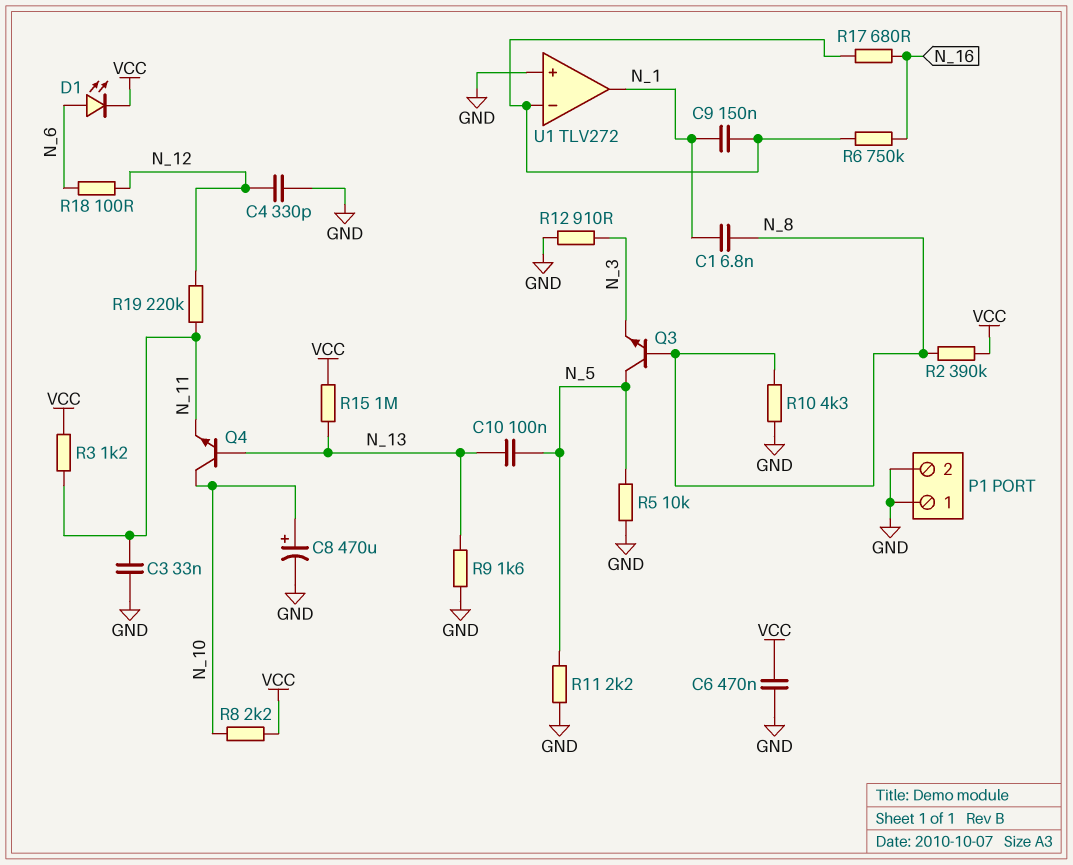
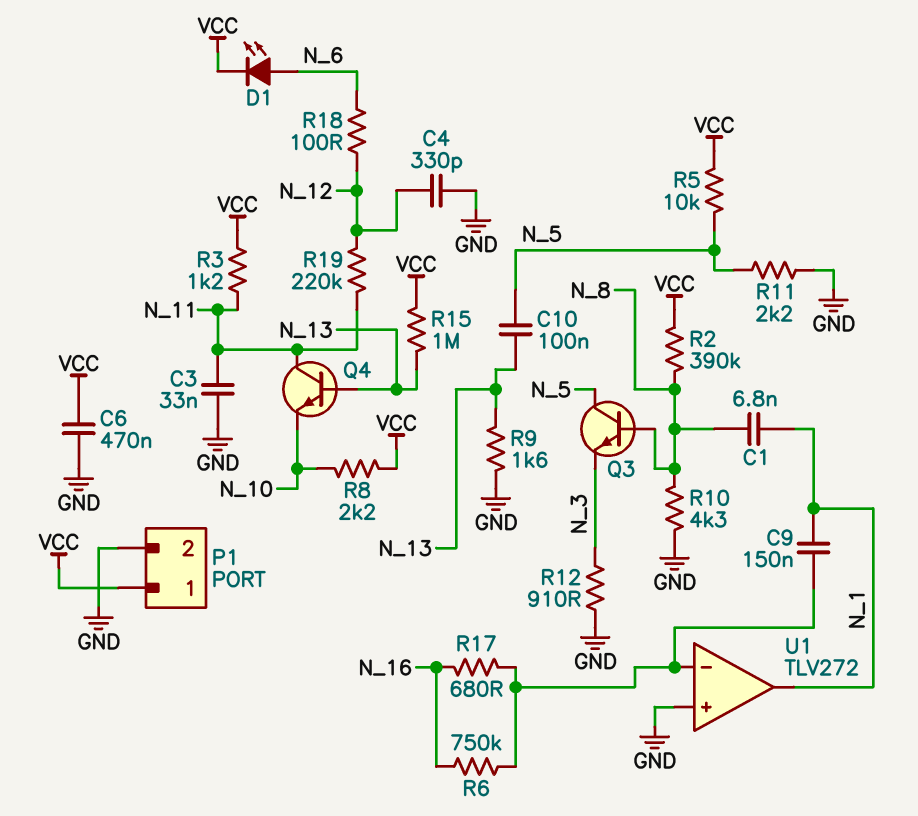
C8: 470uF (plus N_10, minus GND) -> none
P1 pin 1: GND -> VCC
Q4: NPN (B N_13, C N_10, E N_11) -> NPN (B N_13, C N_11, E N_10)
R5: 10k (GND, N_5) -> 10k (N_5, VCC)

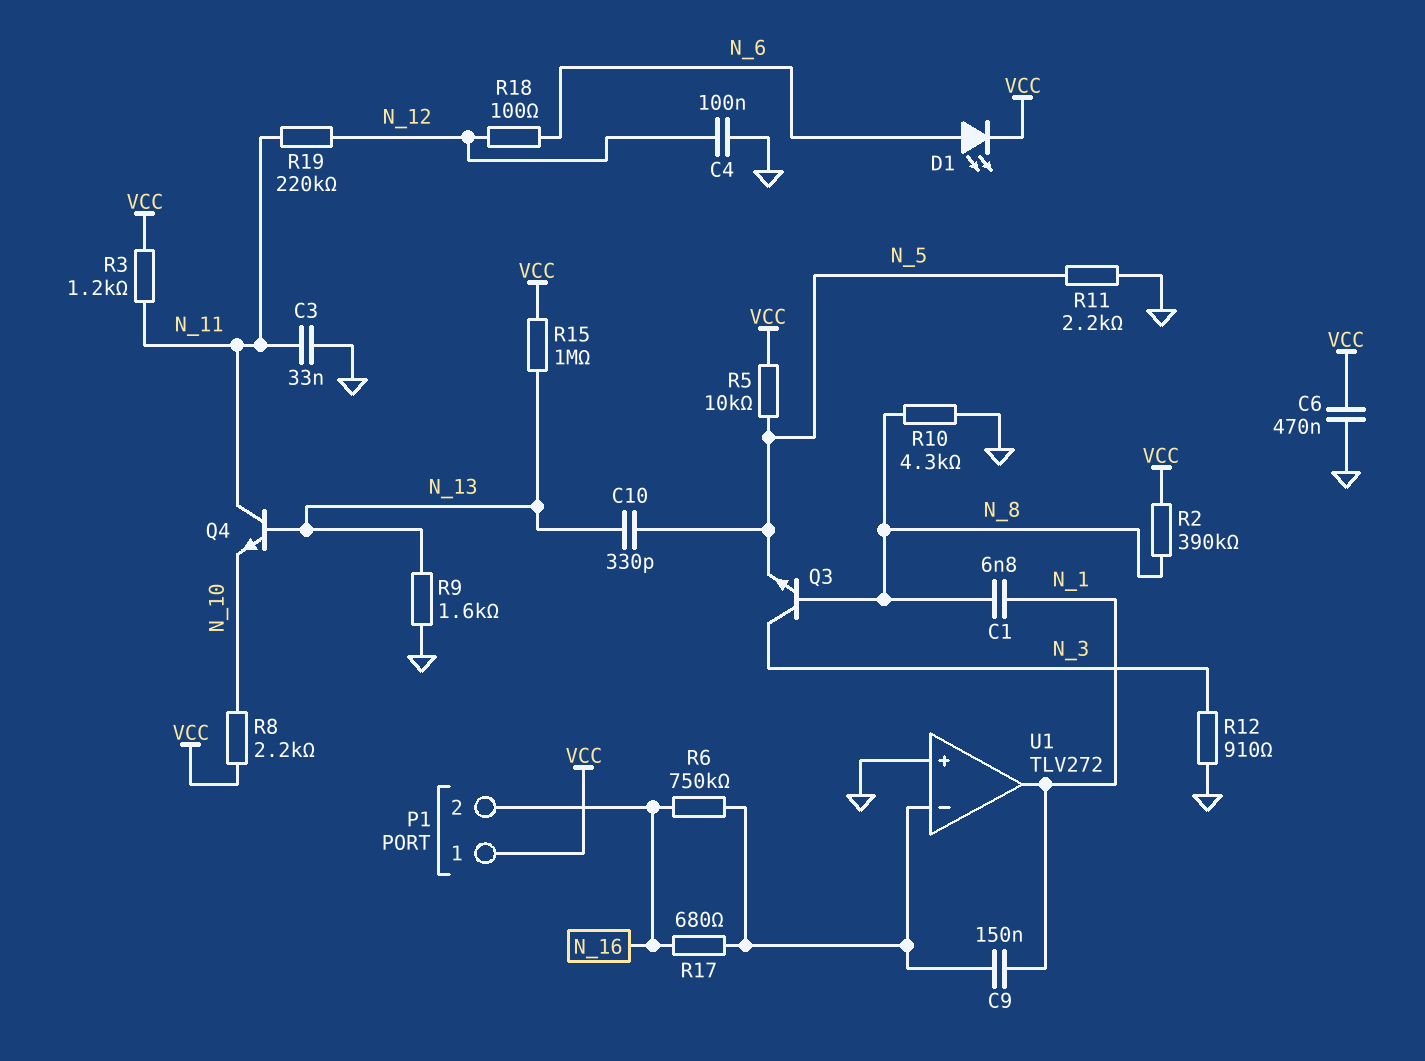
C4: 330pF (GND, N_12) -> 100nF (GND, N_12)
C10: 100nF (N_5, N_13) -> 330pF (N_5, N_13)
P1 pin 2: GND -> N_16
Q3: NPN (B N_8, C N_5, E N_3) -> NPN (B N_8, C N_3, E N_5)

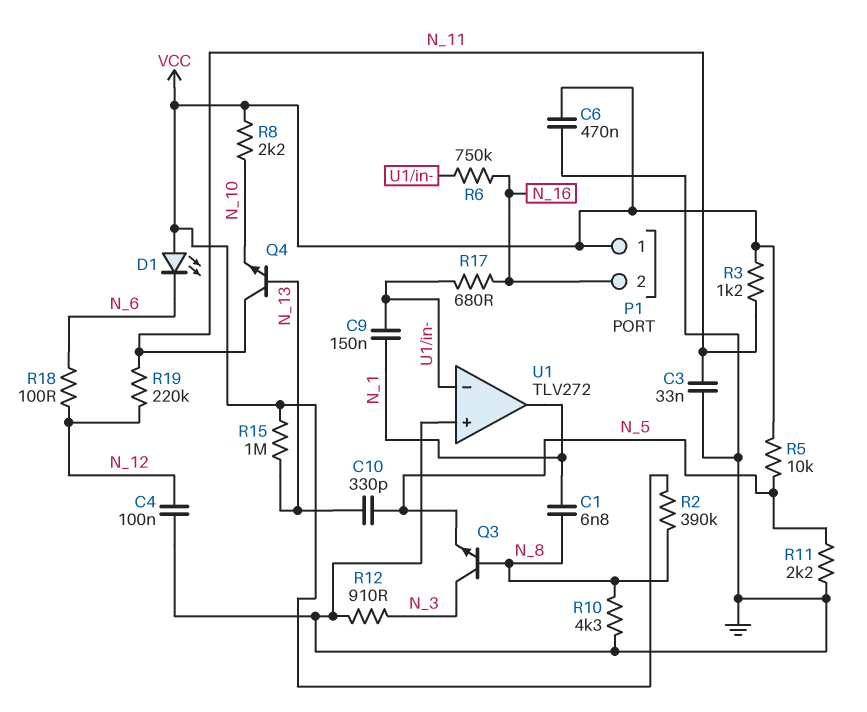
D1: LED (A N_6, K VCC) -> LED (A VCC, K N_6)
R9: 1.6k (GND, N_13) -> none

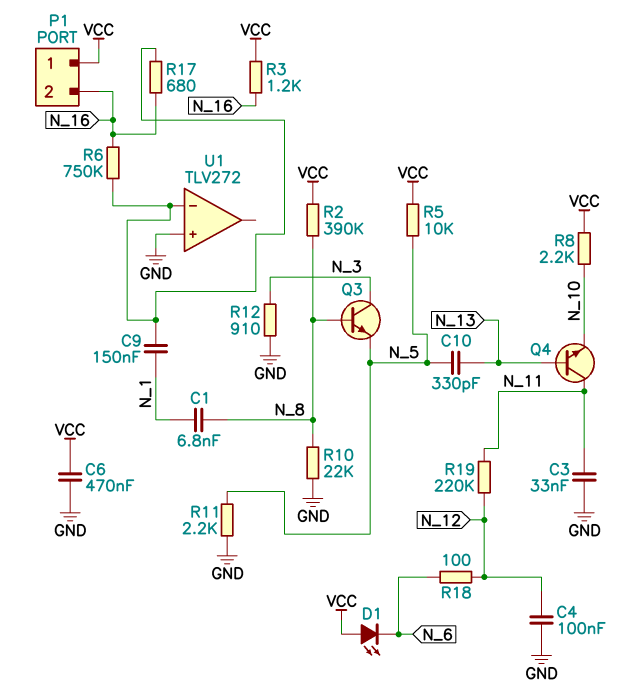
R3: 1.2k (N_11, VCC) -> 1.2k (N_16, VCC)
R10: 4.3k (GND, N_8) -> 22k (GND, N_8)
R15: 1M (N_13, VCC) -> none
U1 pin out: N_1 -> none

